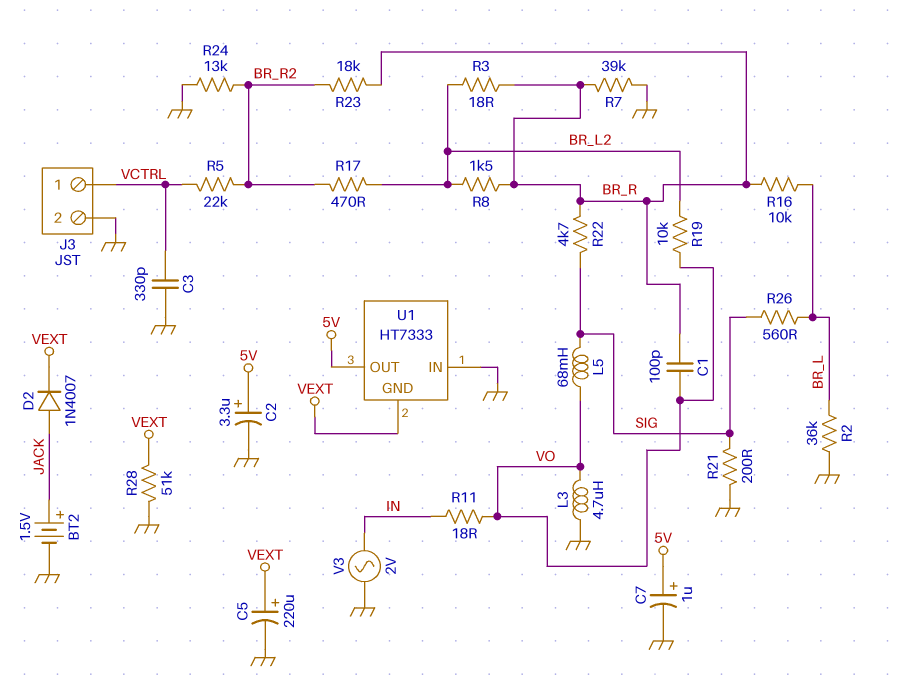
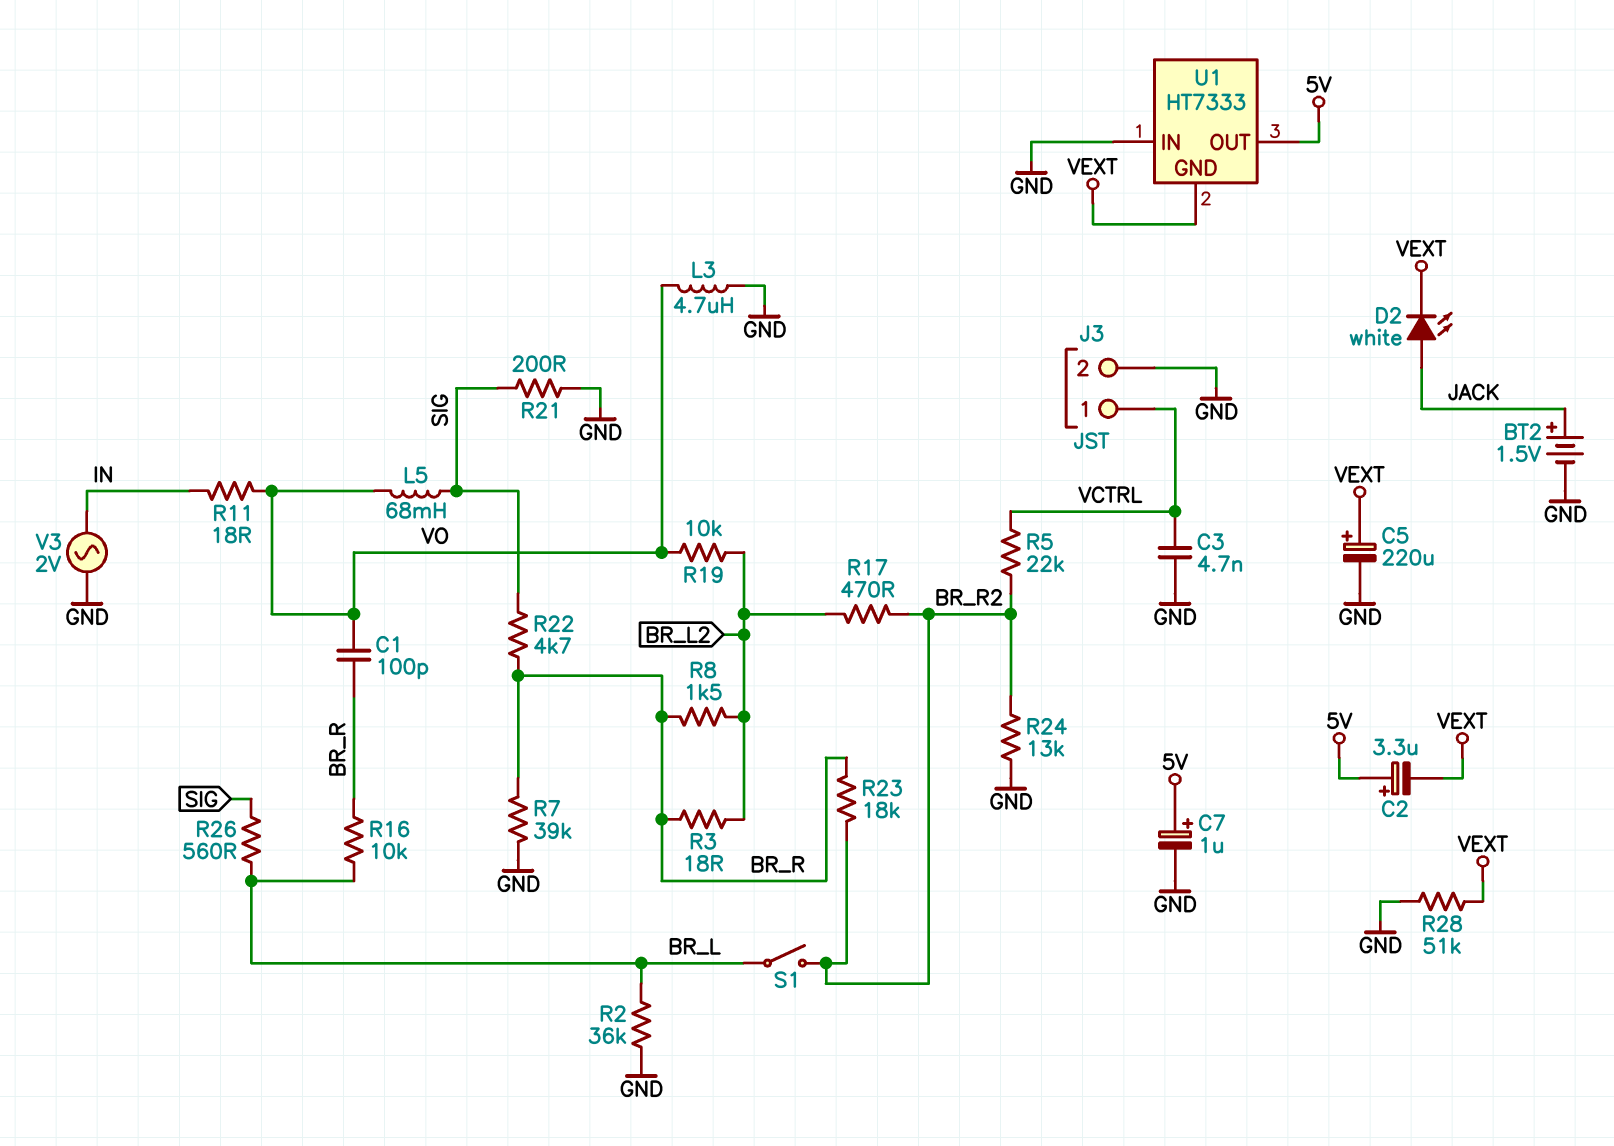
C2: 3.3uF (plus 5V, minus GND) -> 3.3uF (plus 5V, minus VEXT)
C3: 330pF (GND, VCTRL) -> 4.7nF (GND, VCTRL)
D2: diode 1N4007 (A JACK, K VEXT) -> LED white (A JACK, K VEXT)
S1: none -> switch (BR_L, BR_R2)

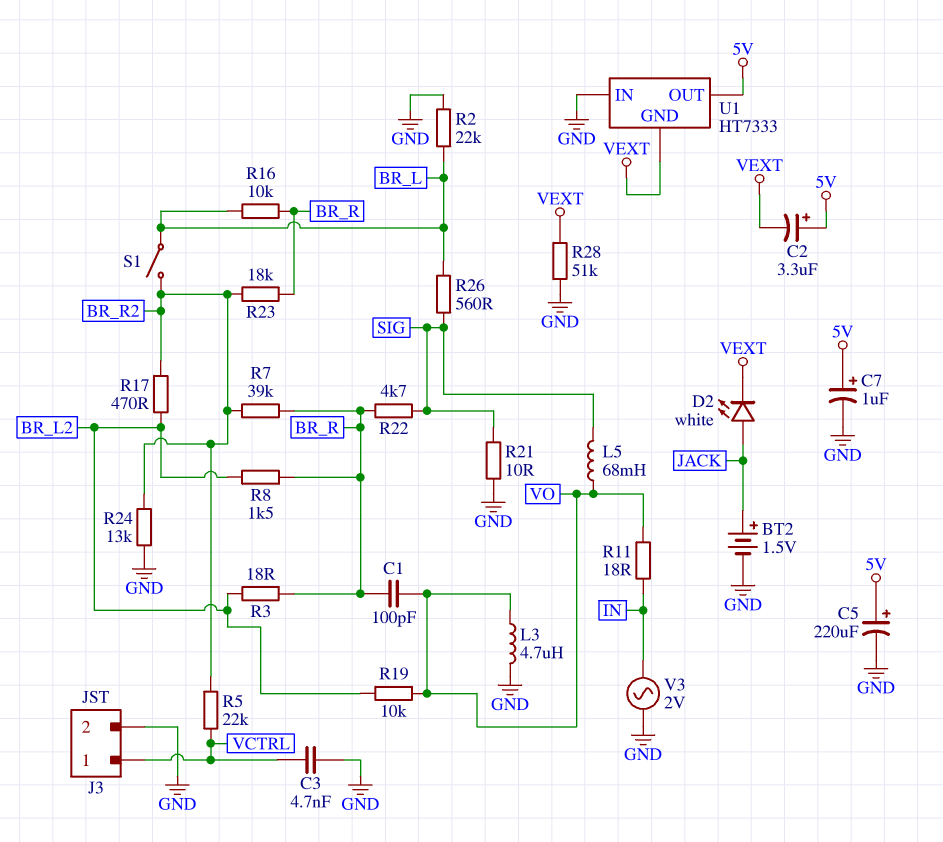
C5: 220uF (plus VEXT, minus GND) -> 220uF (plus 5V, minus GND)
R2: 36k (BR_L, GND) -> 22k (BR_L, GND)
R7: 39k (BR_R, GND) -> 39k (BR_R, BR_R2)
R21: 200 (GND, SIG) -> 10 (GND, SIG)

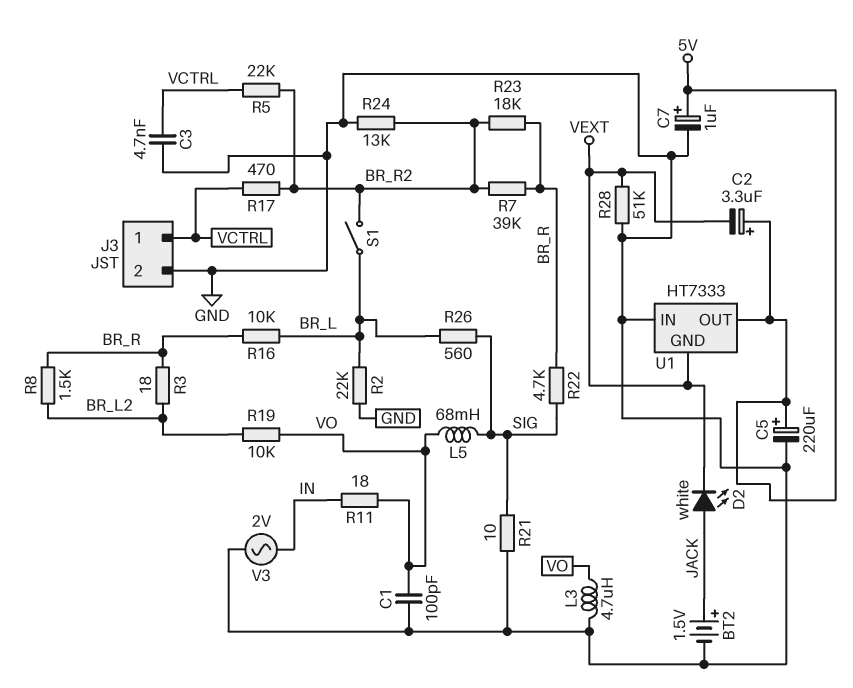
C1: 100pF (BR_R, VO) -> 100pF (GND, VO)
R17: 470 (BR_L2, BR_R2) -> 470 (BR_R2, VCTRL)

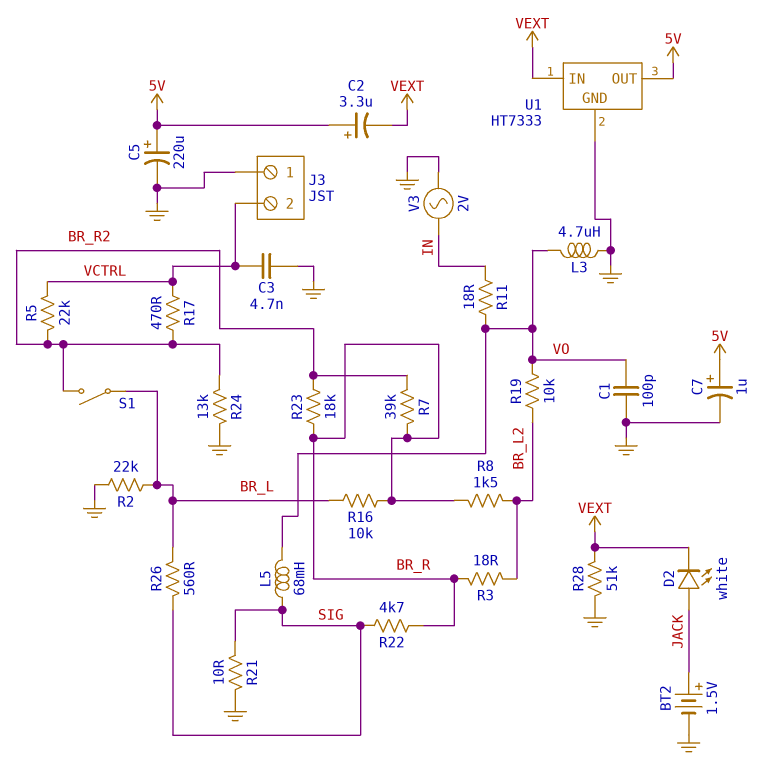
J3 pin 1: VCTRL -> GND
J3 pin 2: GND -> VCTRL
U1 pin GND: VEXT -> GND
U1 pin IN: GND -> VEXT

